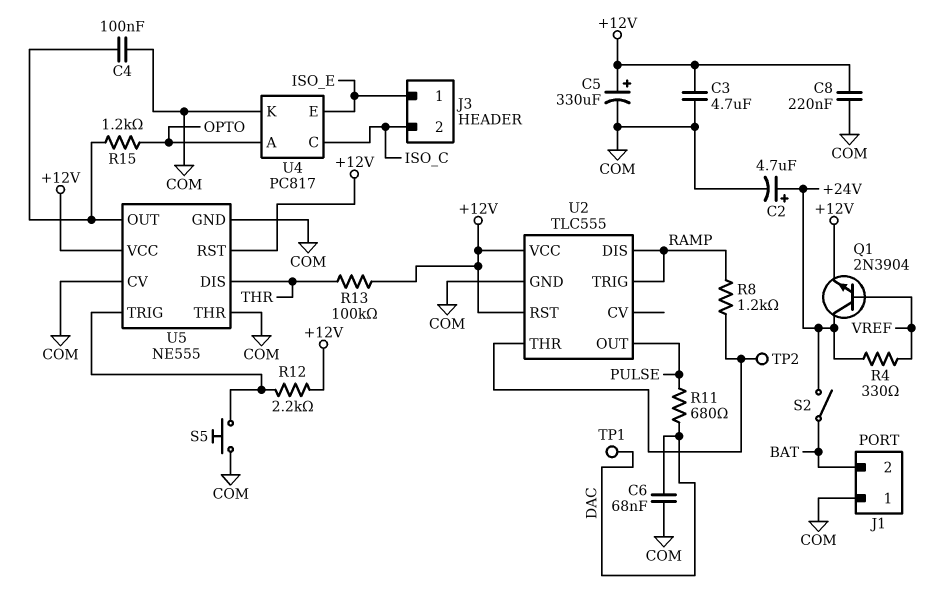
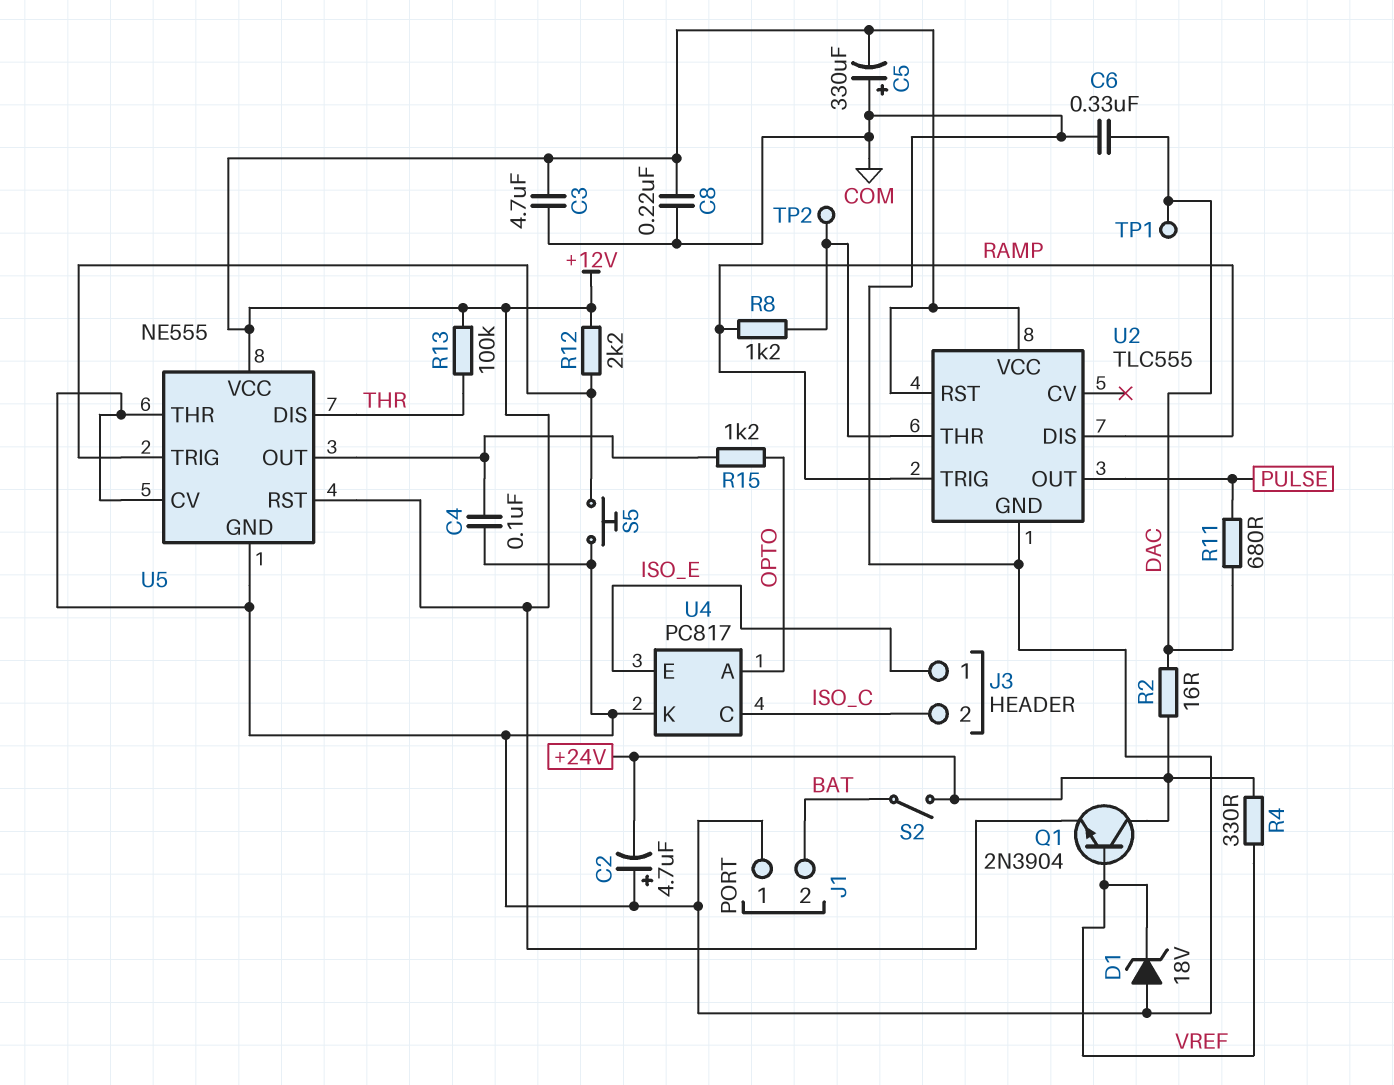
C2: 4.7uF (plus +24V, minus COM) -> 4.7uF (plus COM, minus +24V)
C5: 330uF (plus +12V, minus COM) -> 330uF (plus COM, minus +12V)
C6: 68nF (COM, DAC) -> 330nF (COM, DAC)
D1: none -> zener 18V (A COM, K VREF)
R2: none -> 16 (+24V, DAC)

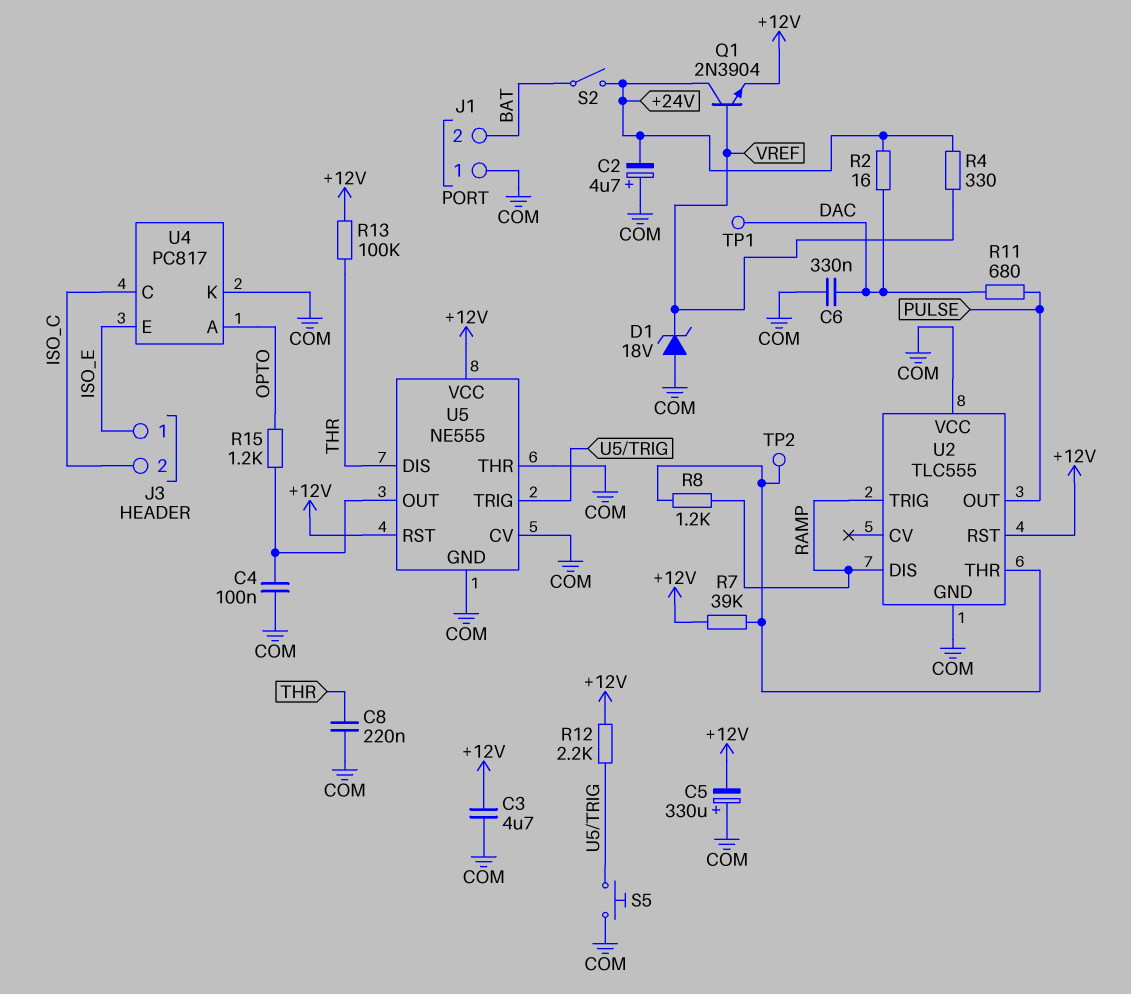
C8: 220nF (+12V, COM) -> 220nF (COM, THR)
R7: none -> 39k (+12V, U2/THR)
U2 pin VCC: +12V -> COM

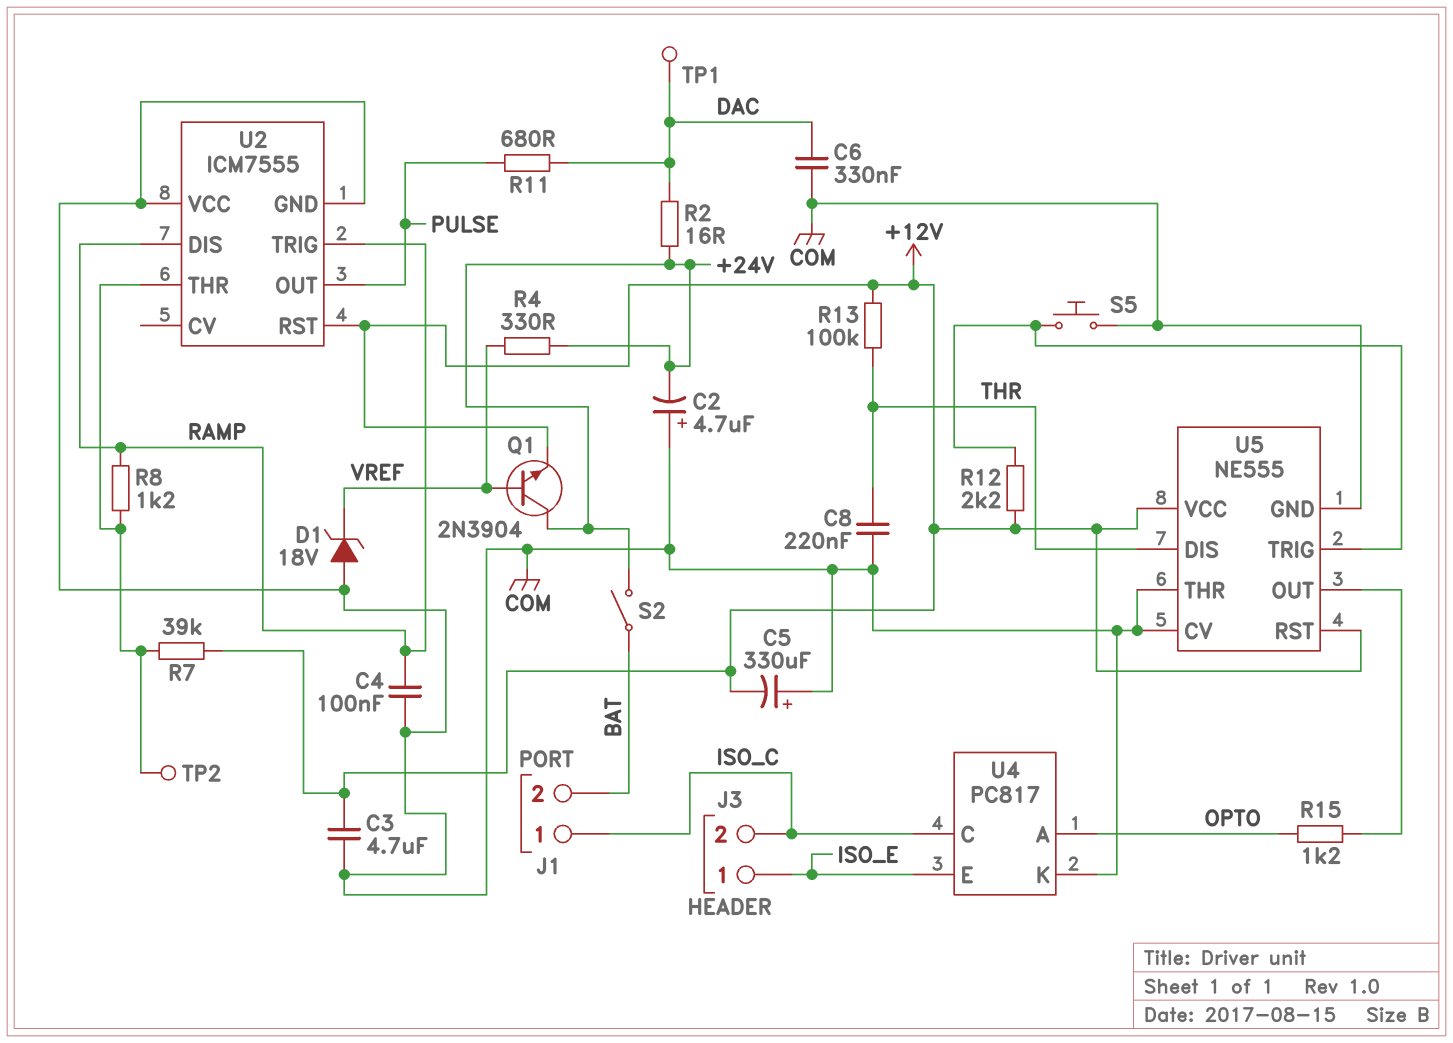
C4: 100nF (COM, U5/OUT) -> 100nF (COM, RAMP)
J1 pin 1: COM -> ISO_C
U2: TLC555 -> ICM7555

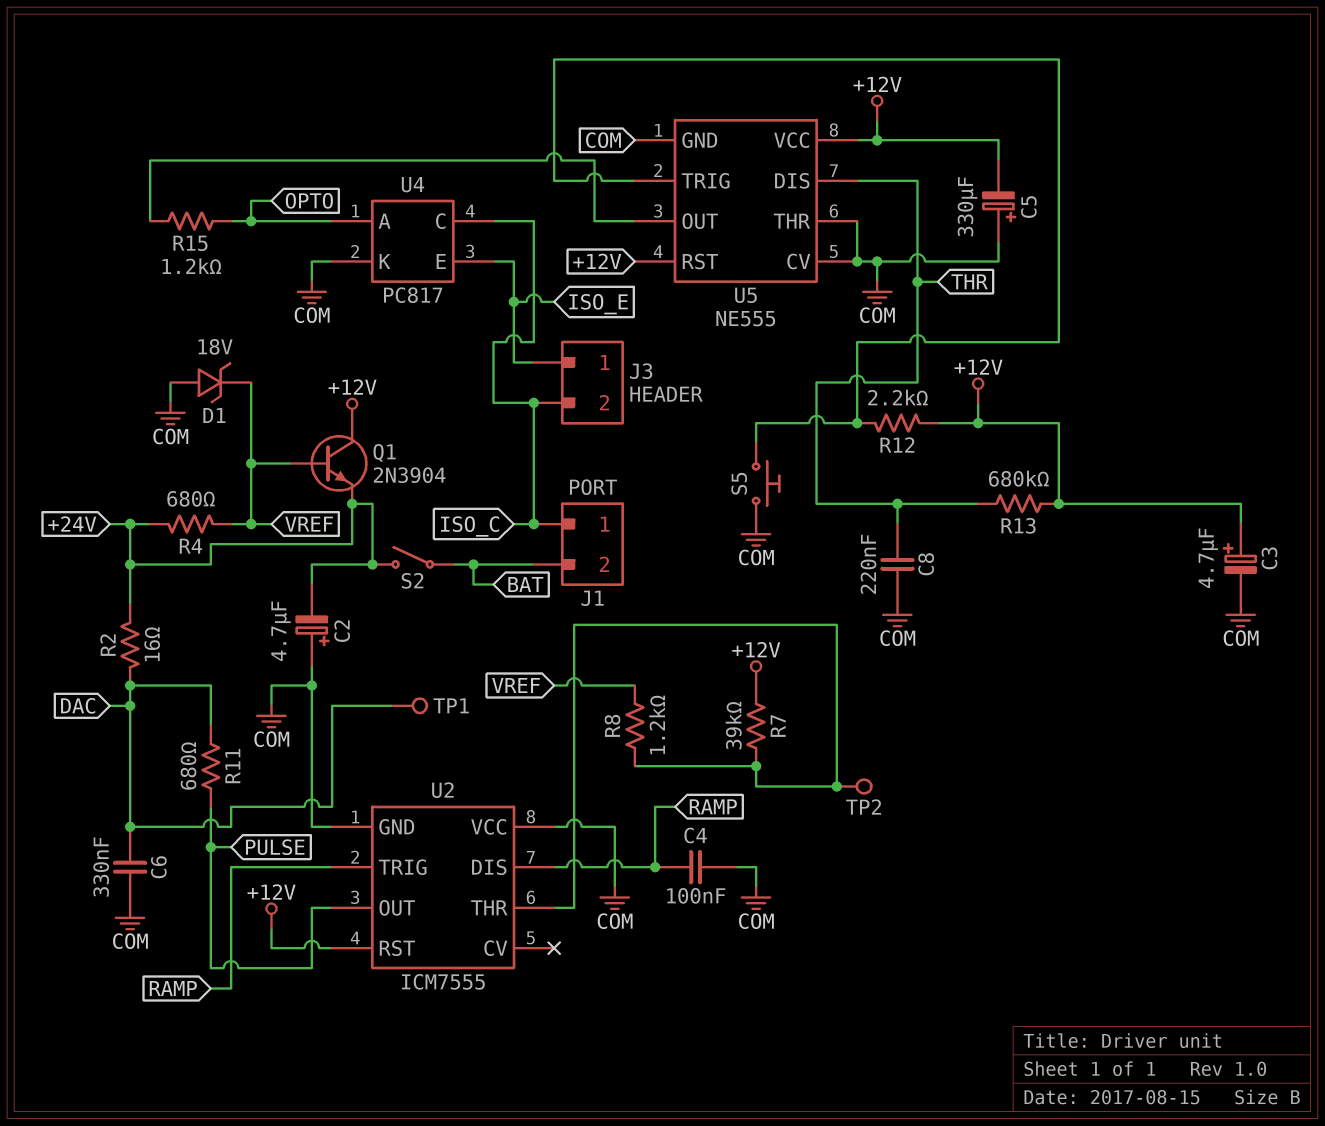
C3: 4.7uF (+12V, COM) -> 4.7uF (plus +12V, minus COM)
Q1: NPN 2N3904 (B VREF, C +24V, E +12V) -> NPN 2N3904 (B VREF, C +12V, E +24V)
R4: 330 (+24V, VREF) -> 680 (+24V, VREF)
R8: 1.2k (RAMP, U2/THR) -> 1.2k (U2/THR, VREF)
R13: 100k (+12V, THR) -> 680k (+12V, THR)

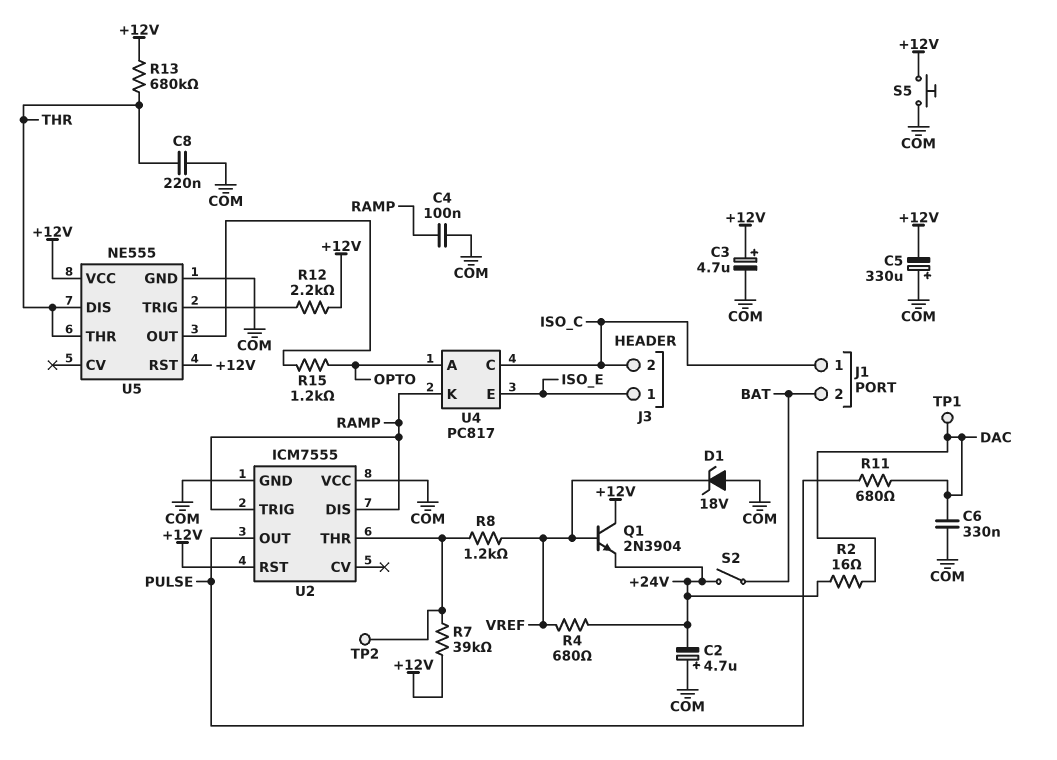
S5: button (COM, U5/TRIG) -> button (+12V, COM)
U4 pin K: COM -> RAMP
U5 pin CV: COM -> none
U5 pin THR: COM -> THR

